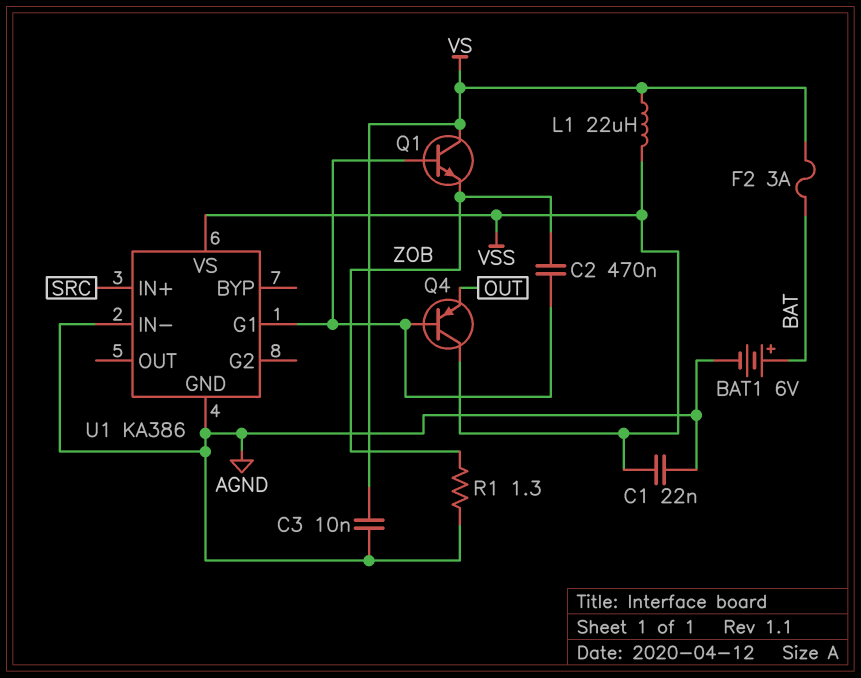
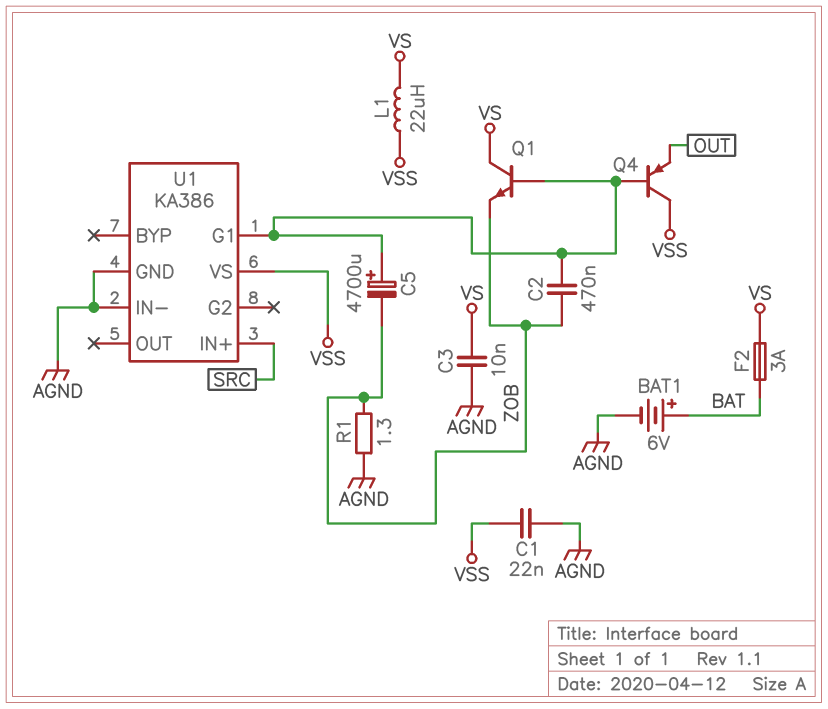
C5: none -> 4700uF (plus U1/G1, minus ZOB)

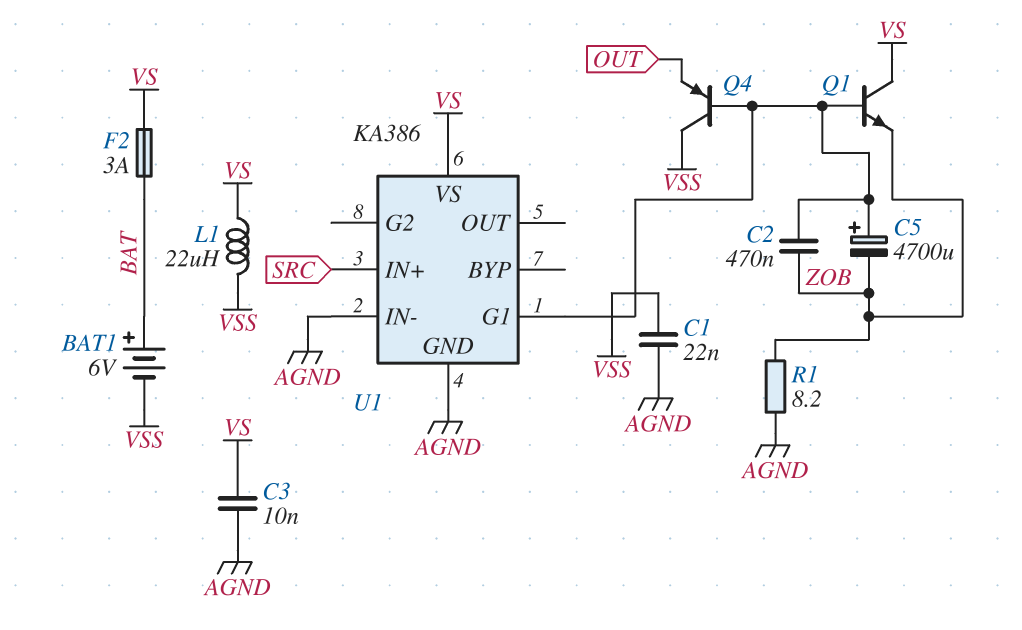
BAT1: 6V (plus BAT, minus AGND) -> 6V (plus BAT, minus VSS)
R1: 1.3 (AGND, ZOB) -> 8.2 (AGND, ZOB)
U1 pin VS: VSS -> VS

